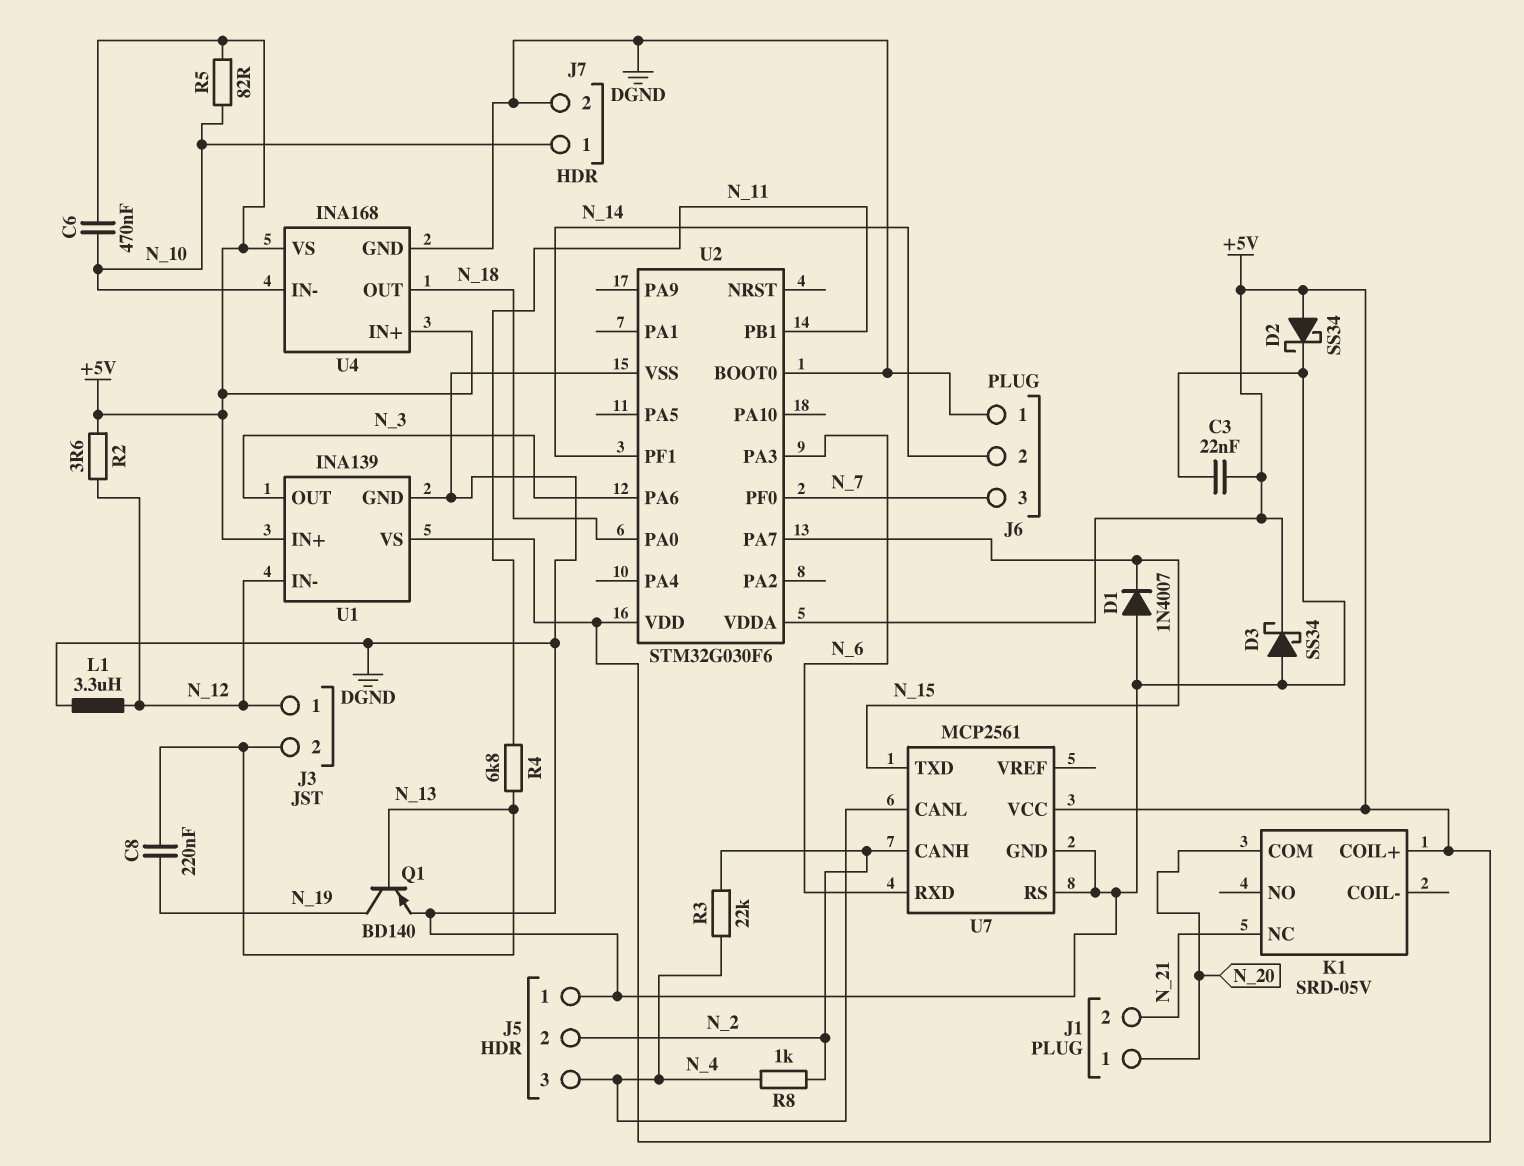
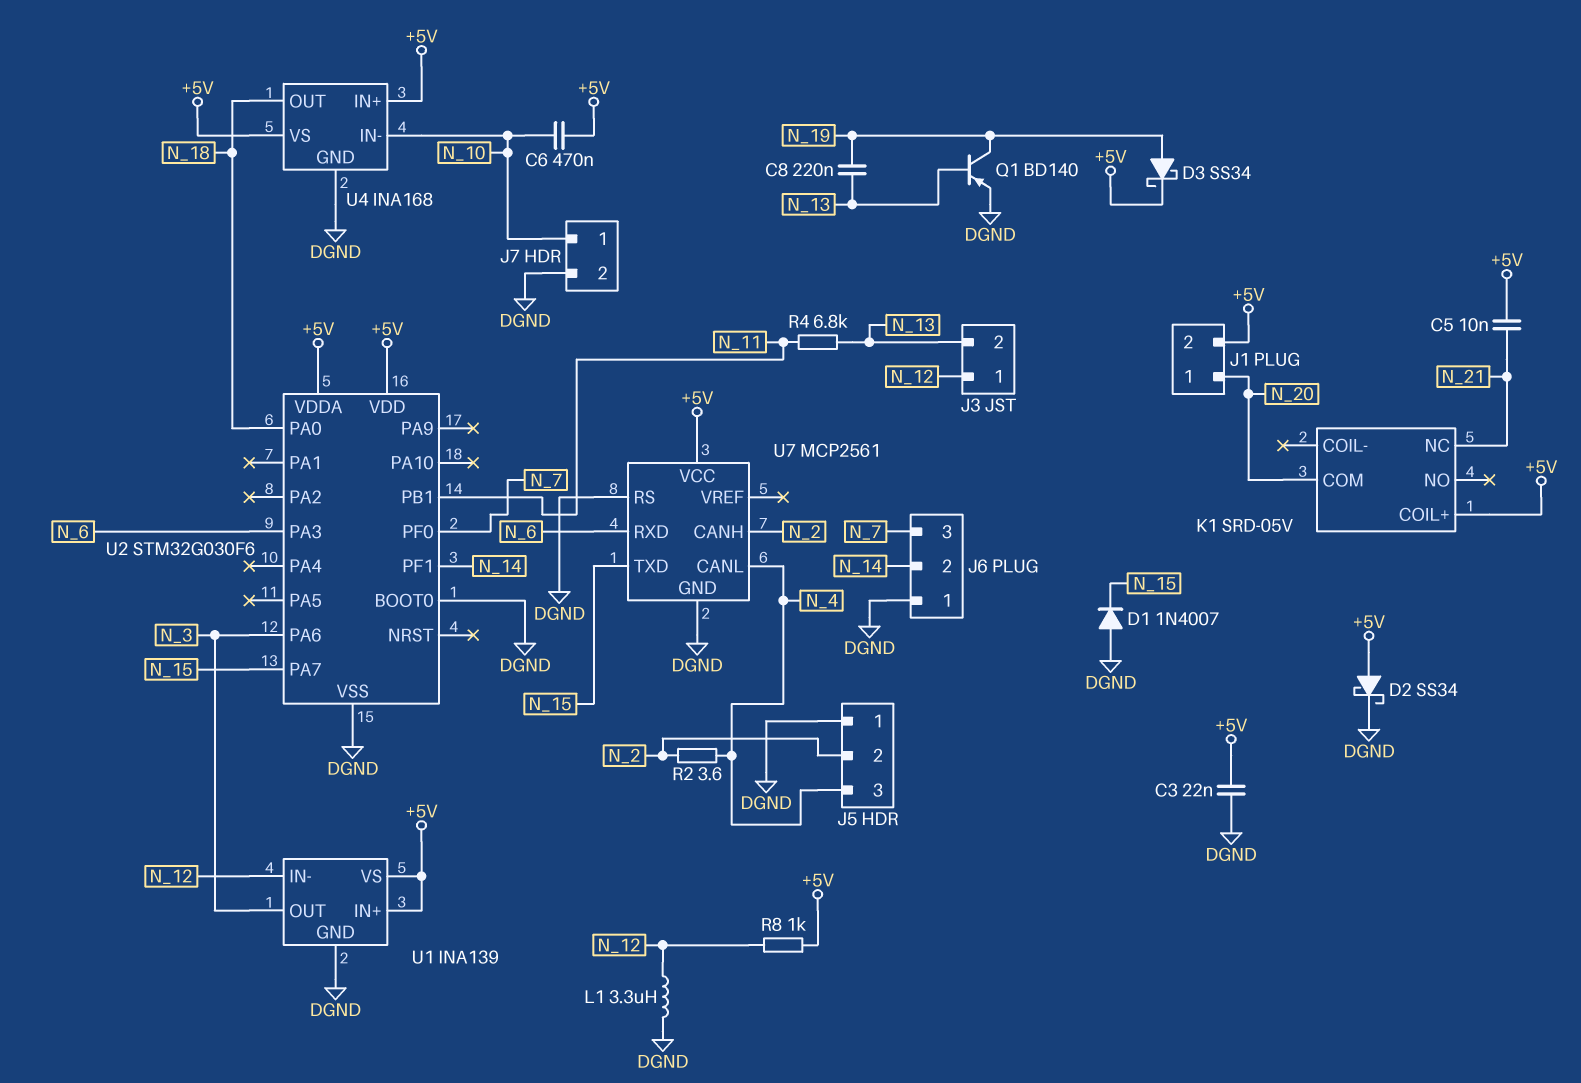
C5: none -> 10nF (+5V, N_21)
D3: schottky SS34 (A DGND, K +5V) -> schottky SS34 (A N_19, K +5V)
J1 pin 2: N_21 -> +5V
R2: 3.6 (+5V, N_12) -> 3.6 (N_2, N_4)
R3: 22k (N_2, N_4) -> none
R5: 82 (+5V, N_10) -> none
R8: 1k (N_2, N_4) -> 1k (+5V, N_12)

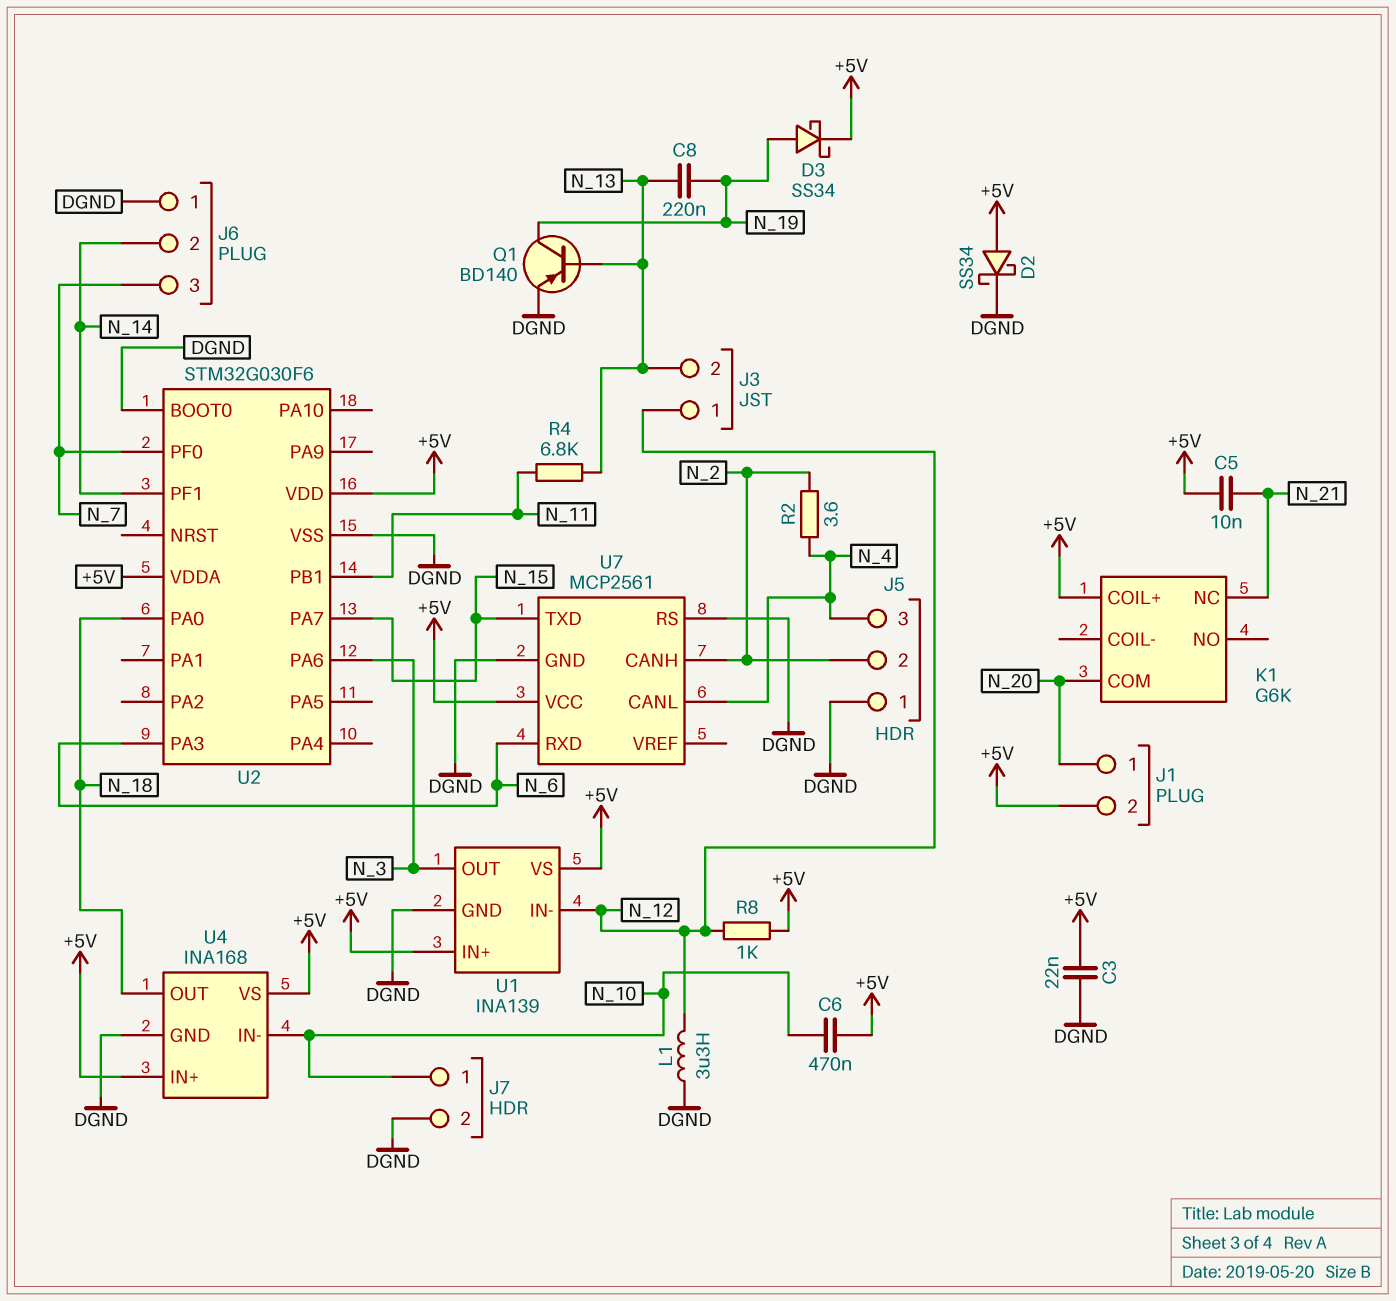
D1: diode 1N4007 (A DGND, K N_15) -> none
K1: SRD-05V -> G6K

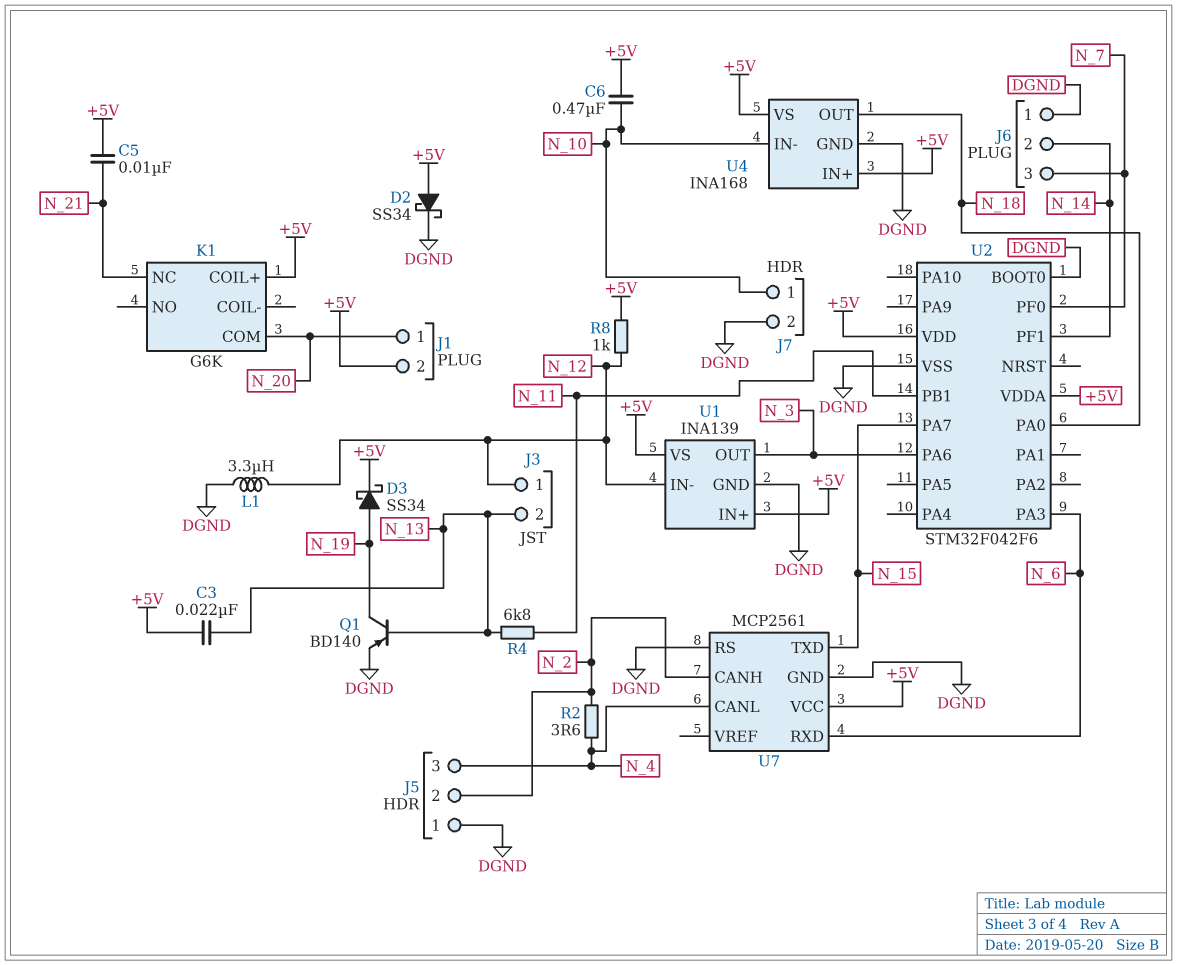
C3: 22nF (+5V, DGND) -> 22nF (+5V, N_13)
C8: 220nF (N_13, N_19) -> none
U2: STM32G030F6 -> STM32F042F6

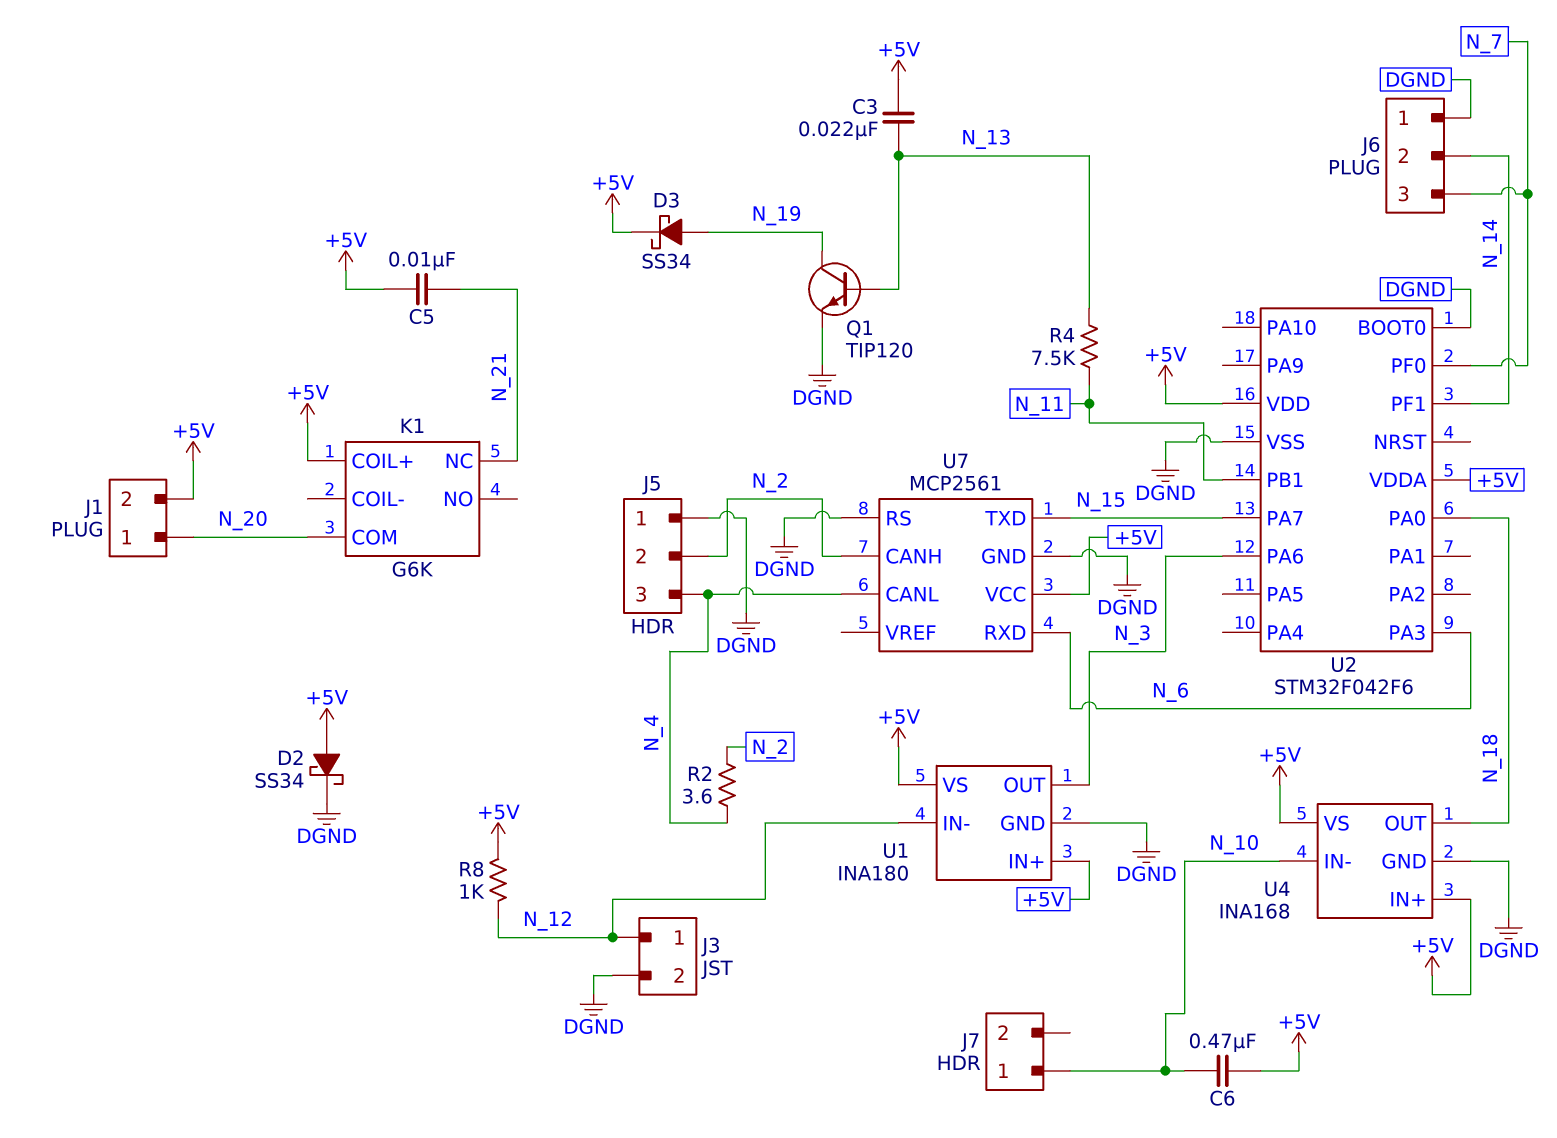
J3 pin 2: N_13 -> DGND
J7 pin 2: DGND -> none
L1: 3.3uH (DGND, N_12) -> none
Q1: PNP BD140 (B N_13, C N_19, E DGND) -> NPN TIP120 (B N_13, C N_19, E DGND)
R4: 6.8k (N_11, N_13) -> 7.5k (N_11, N_13)
U1: INA139 -> INA180

